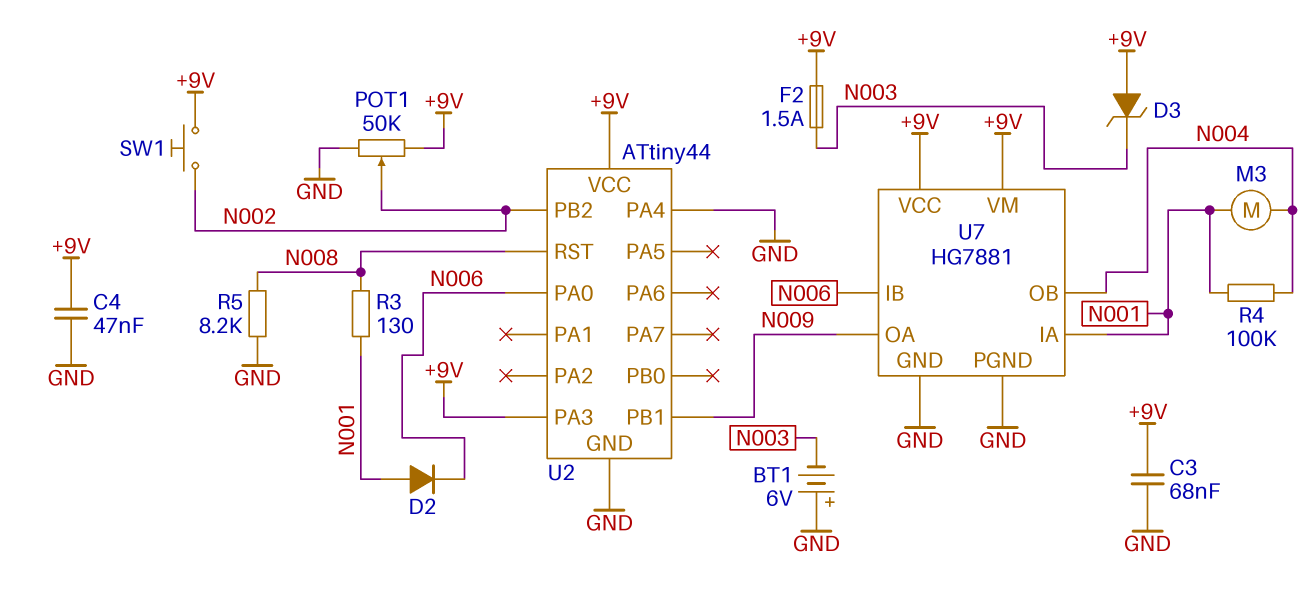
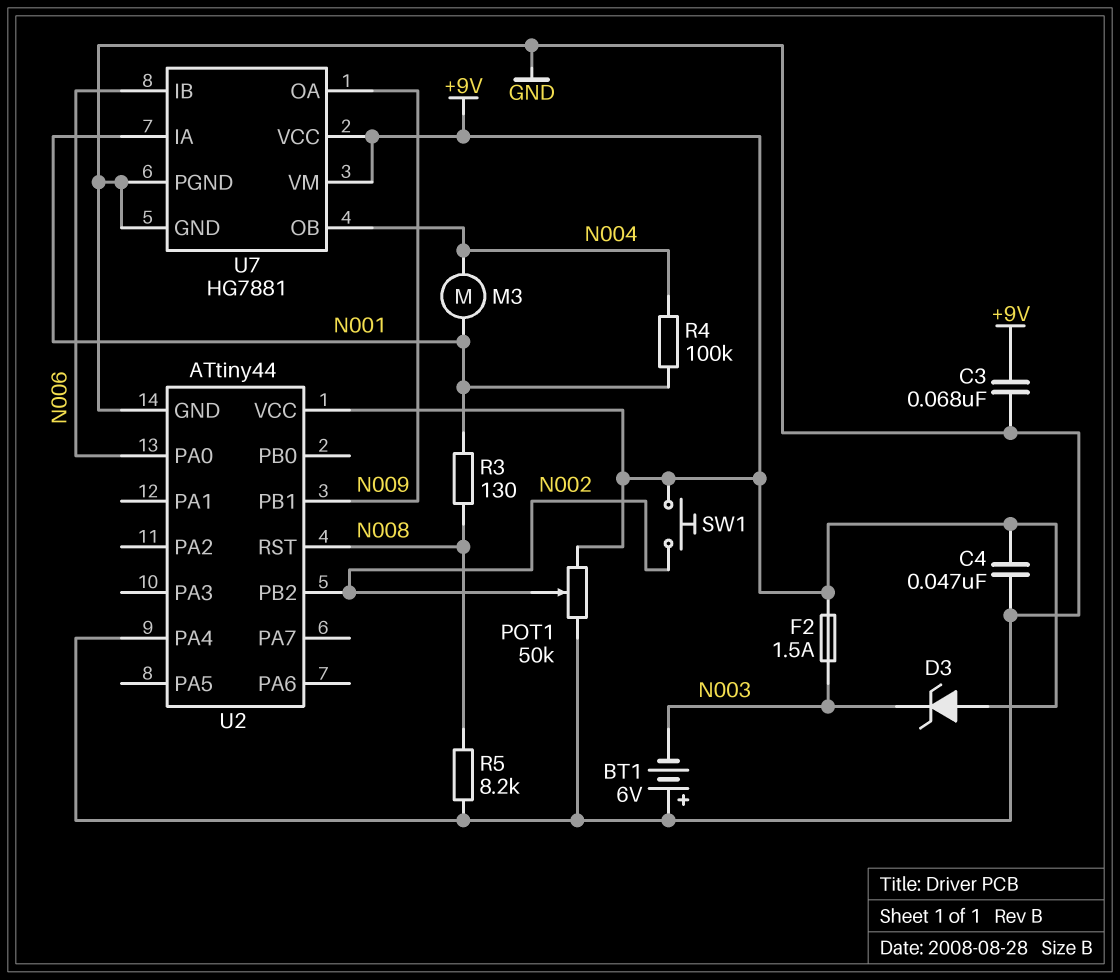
D2: diode (A N001, K N006) -> none
U2 pin PA3: +9V -> none

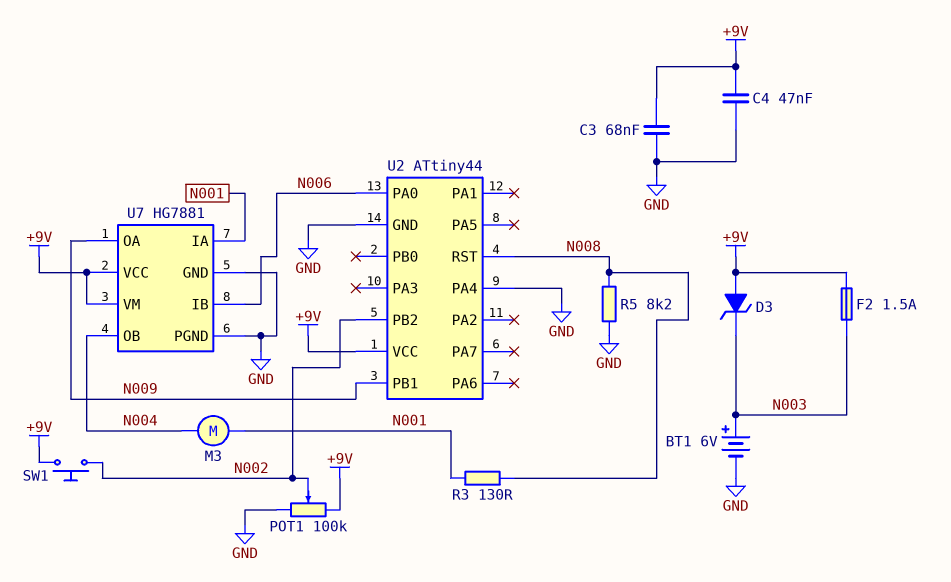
BT1: 6V (plus GND, minus N003) -> 6V (plus N003, minus GND)
POT1: 50k (+9V, GND, wiper N002) -> 100k (+9V, GND, wiper N002)
R4: 100k (N001, N004) -> none

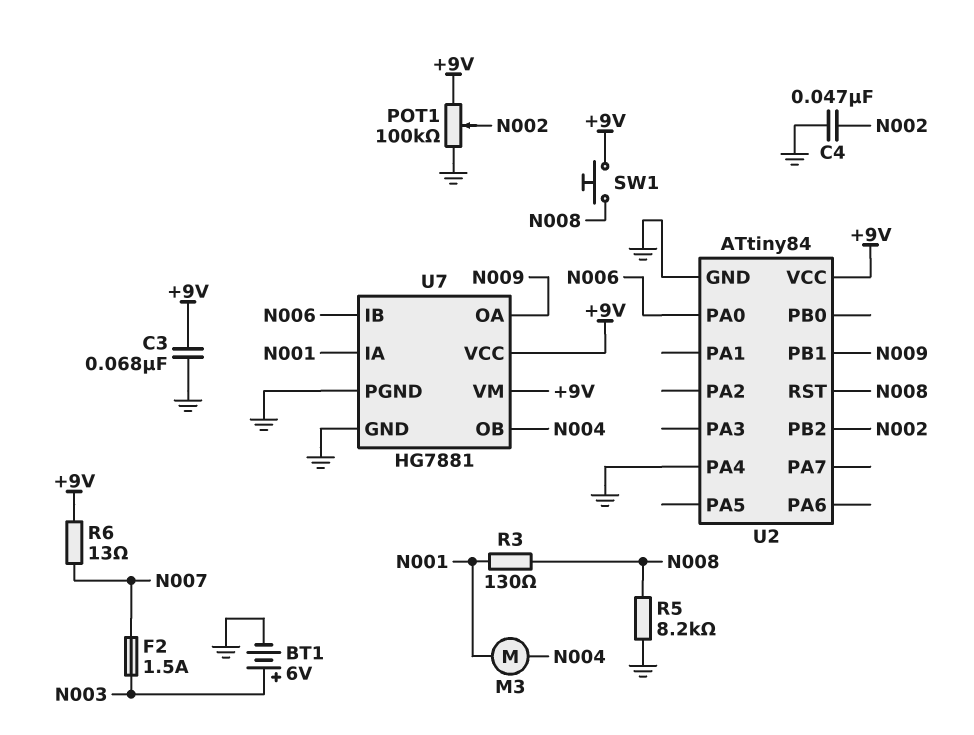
C4: 47nF (+9V, GND) -> 47nF (GND, N002)
D3: zener (A +9V, K N003) -> none
F2: 1.5A (+9V, N003) -> 1.5A (N003, N007)
R6: none -> 13 (+9V, N007)
SW1: button (+9V, N002) -> button (+9V, N008)
U2: ATtiny44 -> ATtiny84

